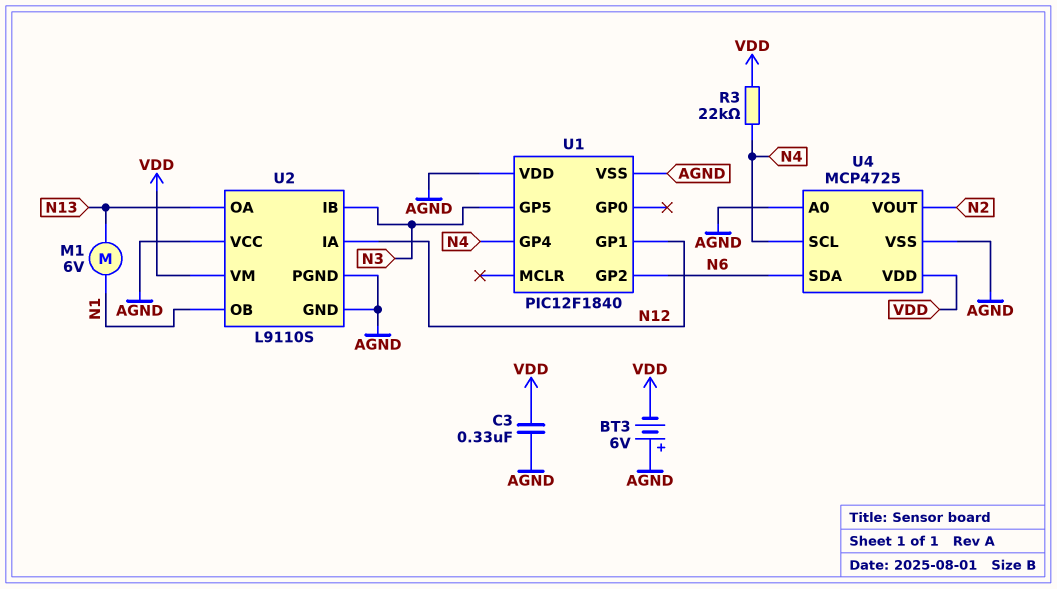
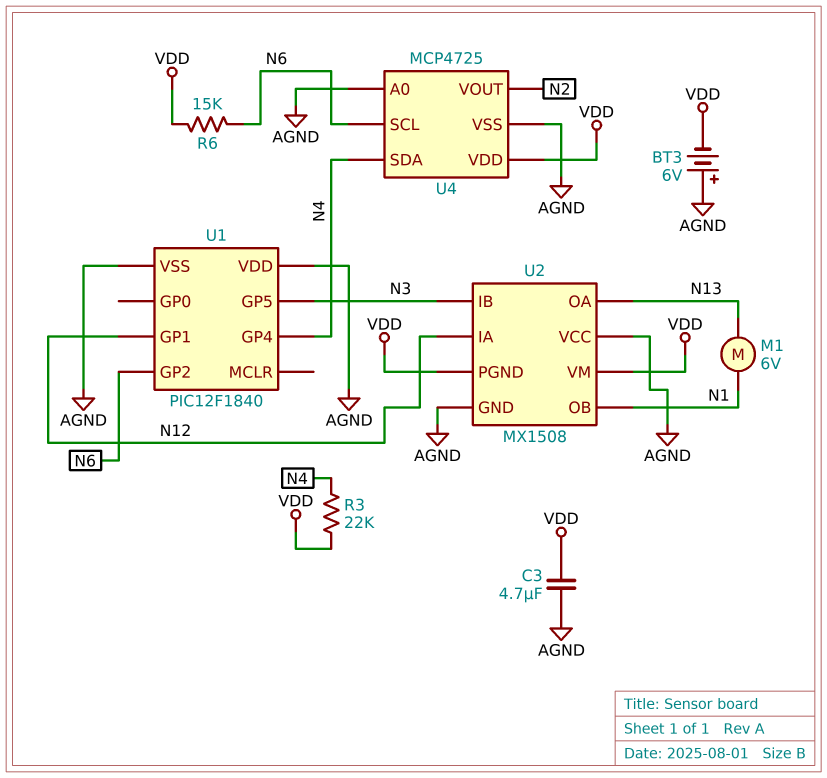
C3: 330nF (AGND, VDD) -> 4.7uF (AGND, VDD)
R6: none -> 15k (N6, VDD)
U2: L9110S -> MX1508
U2 pin PGND: AGND -> VDD
U4 pin SCL: N4 -> N6
U4 pin SDA: N6 -> N4

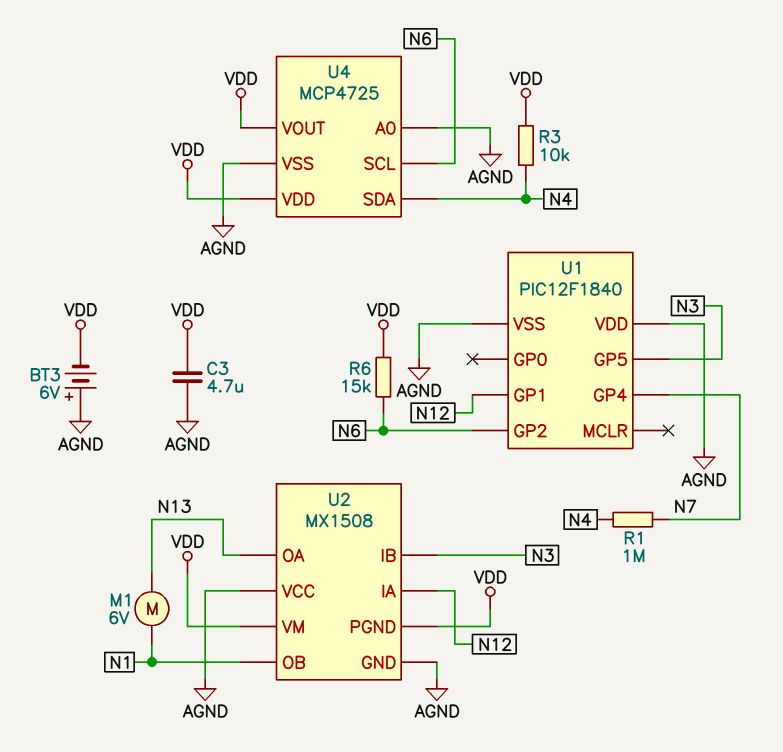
R1: none -> 1M (N4, N7)
R3: 22k (N4, VDD) -> 10k (N4, VDD)
U1 pin GP4: N4 -> N7
U4 pin VOUT: N2 -> VDD

